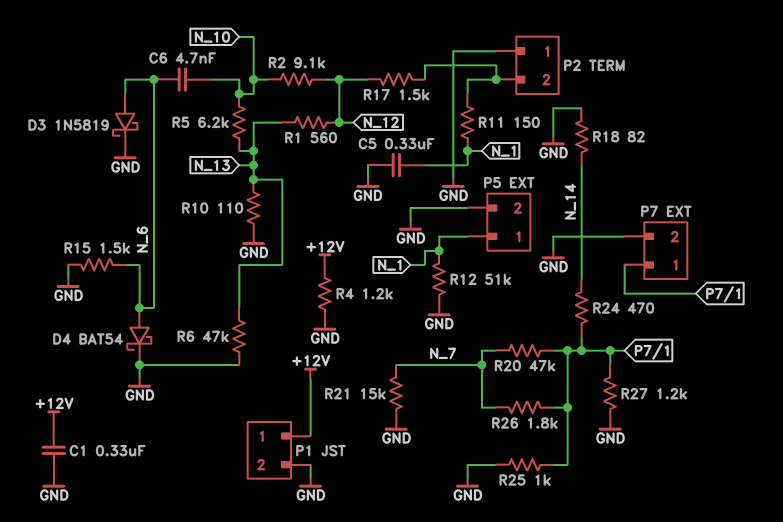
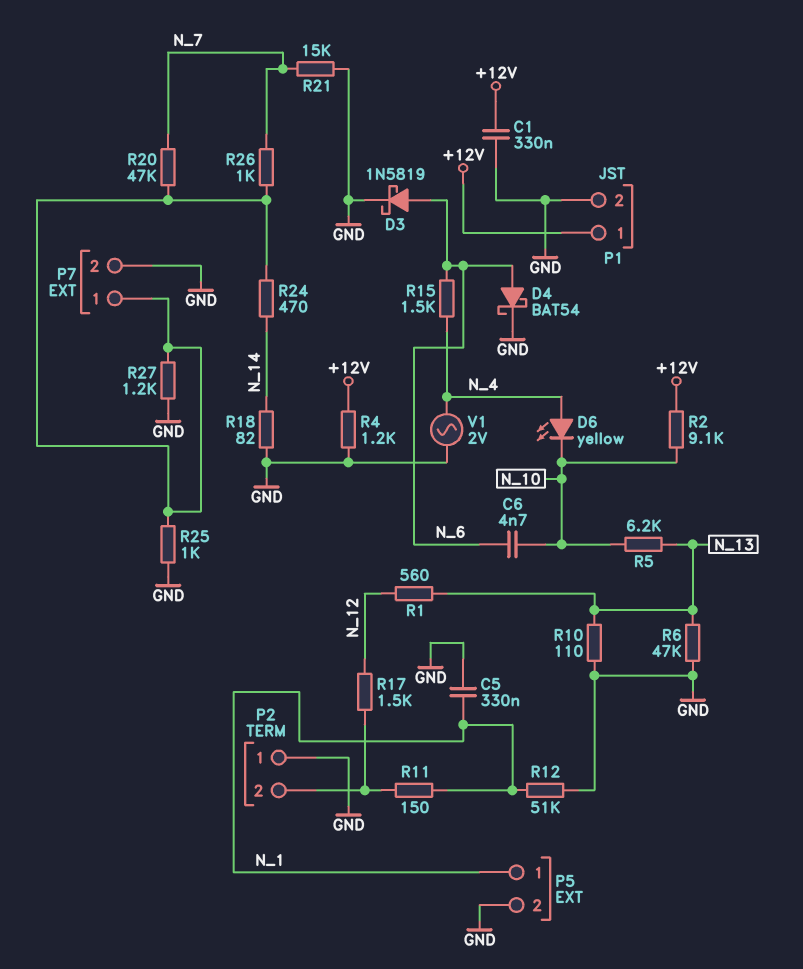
D6: none -> LED yellow (A N_4, K N_10)
R2: 9.1k (N_10, N_12) -> 9.1k (+12V, N_10)
R15: 1.5k (GND, N_6) -> 1.5k (N_4, N_6)
R26: 1.8k (N_7, P7/1) -> 1k (N_7, P7/1)
V1: none -> AC 2V (GND, N_4)

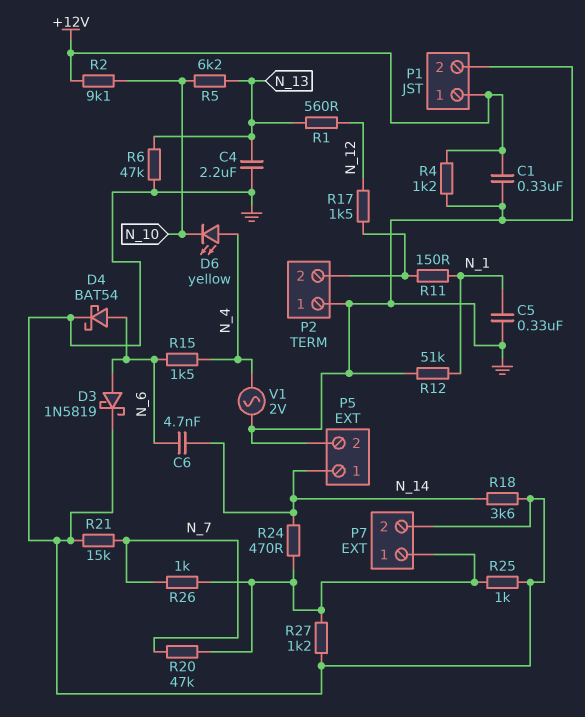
C4: none -> 2.2uF (GND, N_13)
C6: 4.7nF (N_6, N_10) -> 4.7nF (N_6, N_14)
P5 pin 1: N_1 -> N_14
R10: 110 (GND, N_13) -> none
R18: 82 (GND, N_14) -> 3.6k (GND, N_14)

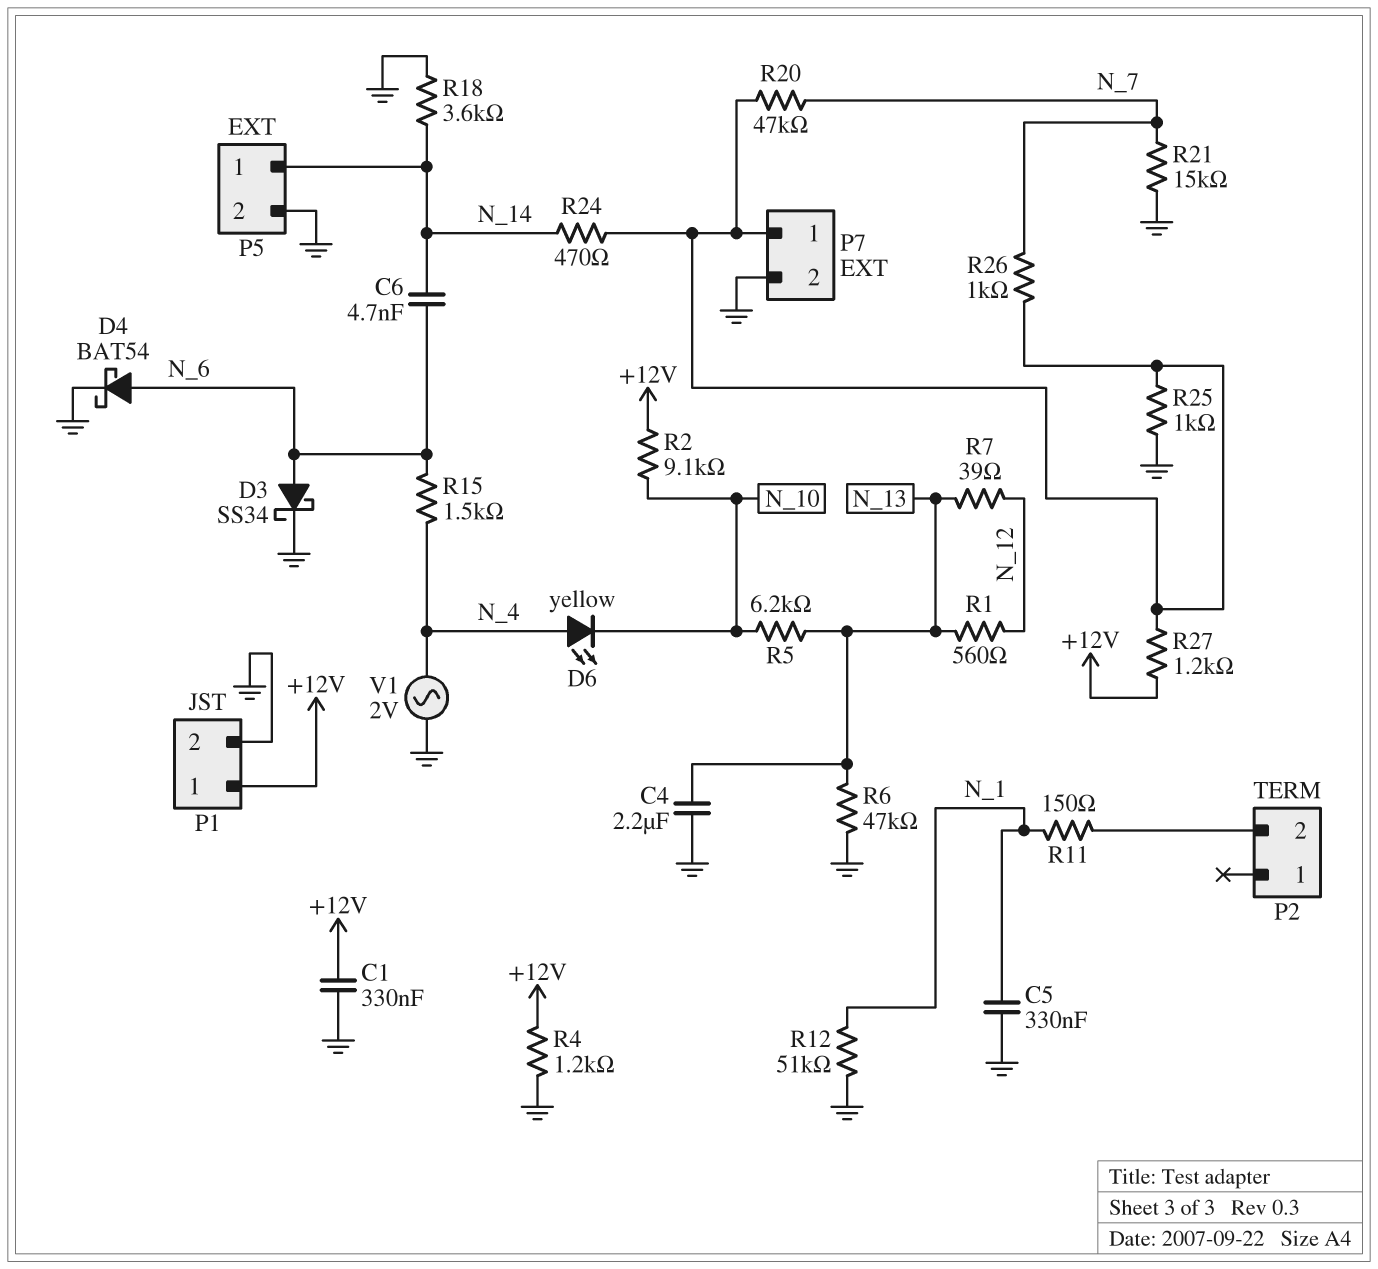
D3: schottky 1N5819 (A N_6, K GND) -> schottky SS34 (A N_6, K GND)
P2 pin 1: GND -> none
R7: none -> 39 (N_12, N_13)
R17: 1.5k (N_12, P2/2) -> none
R27: 1.2k (GND, P7/1) -> 1.2k (+12V, P7/1)

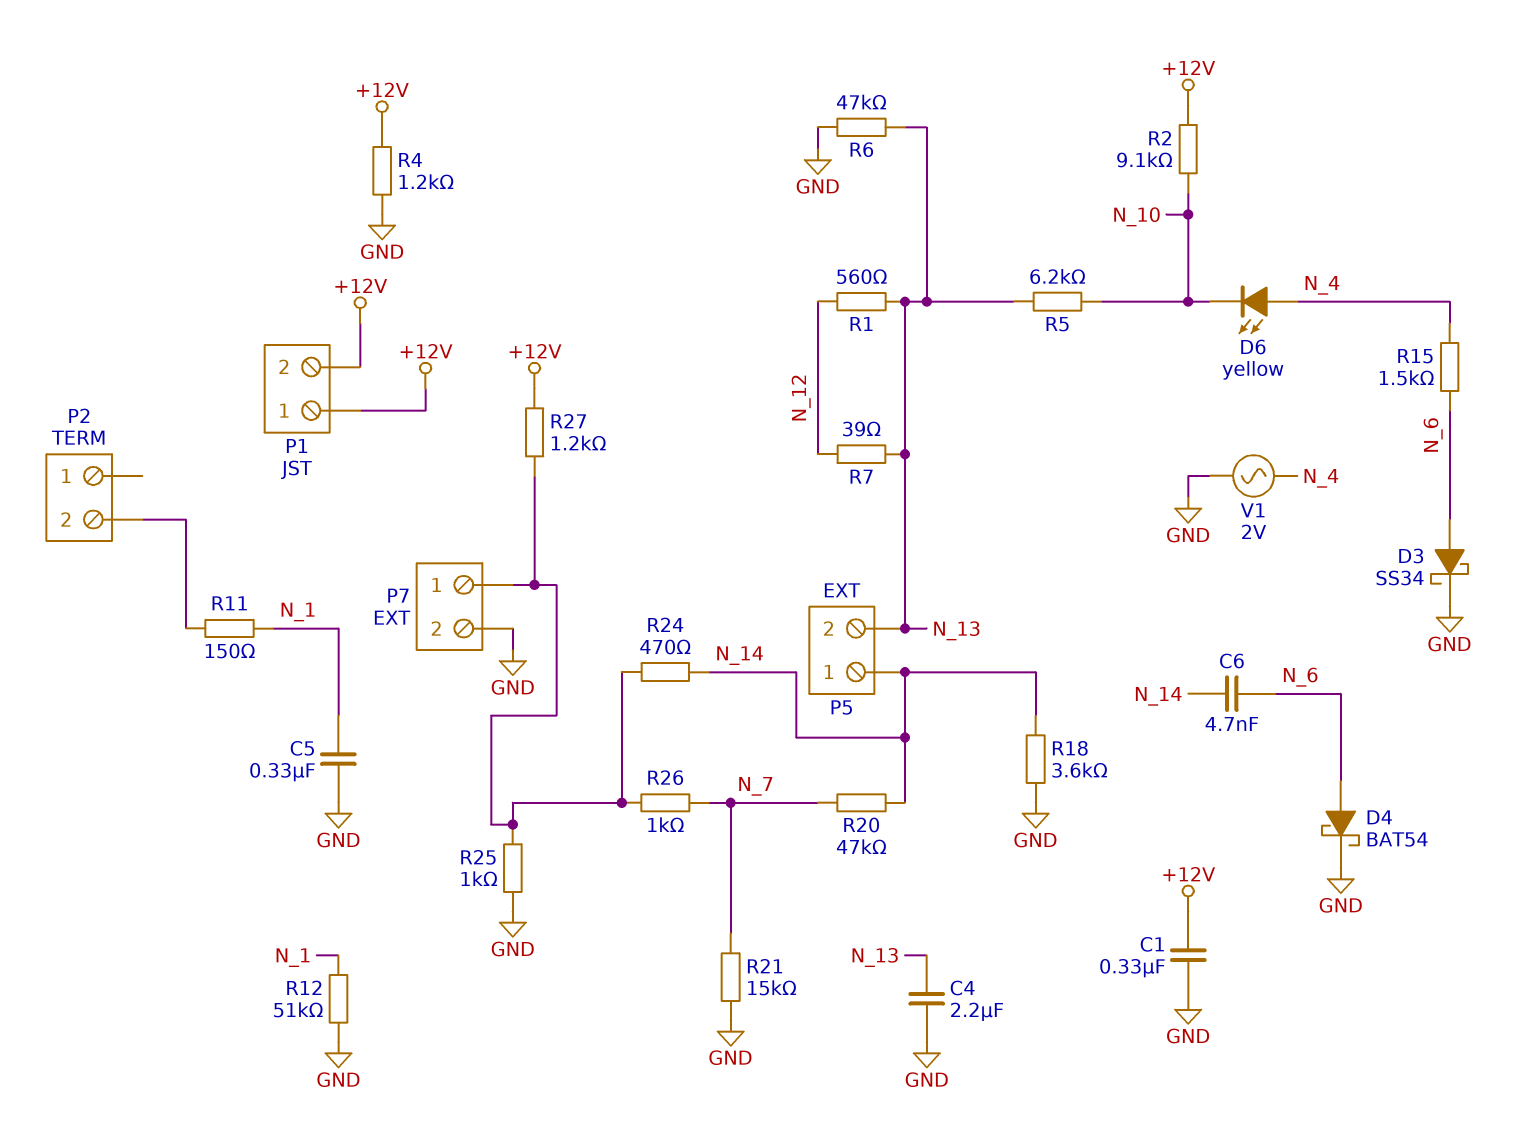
P1 pin 2: GND -> +12V
P5 pin 2: GND -> N_13
R20: 47k (N_7, P7/1) -> 47k (N_7, N_14)

